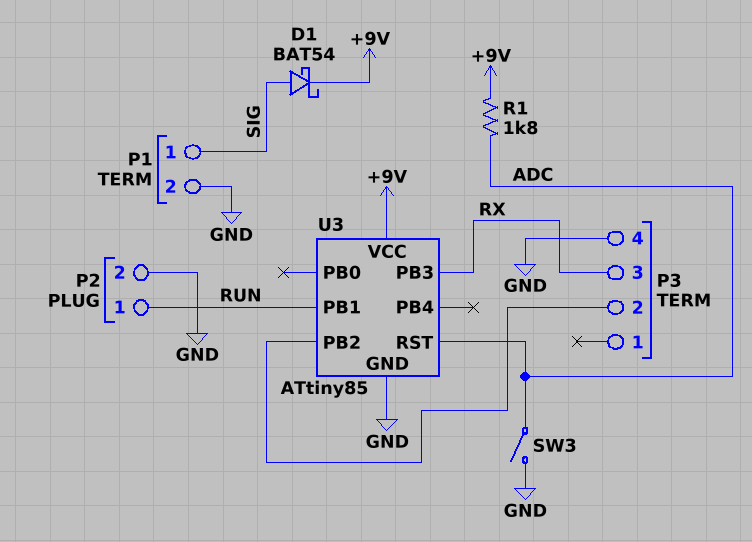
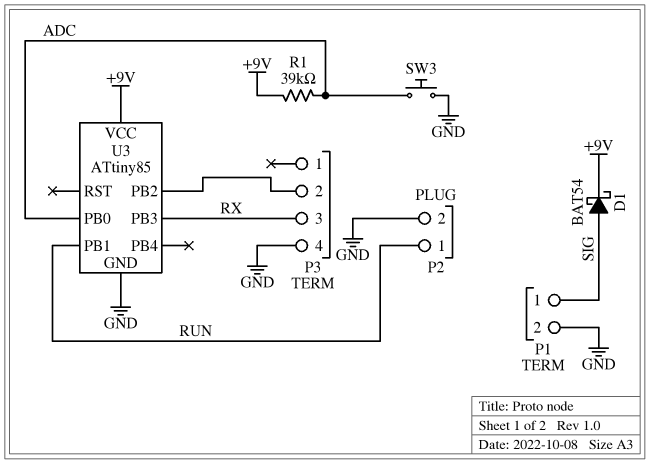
R1: 1.8k (+9V, ADC) -> 39k (+9V, ADC)
SW3: switch (ADC, GND) -> button (ADC, GND)
U3 pin PB0: none -> ADC
U3 pin RST: ADC -> none

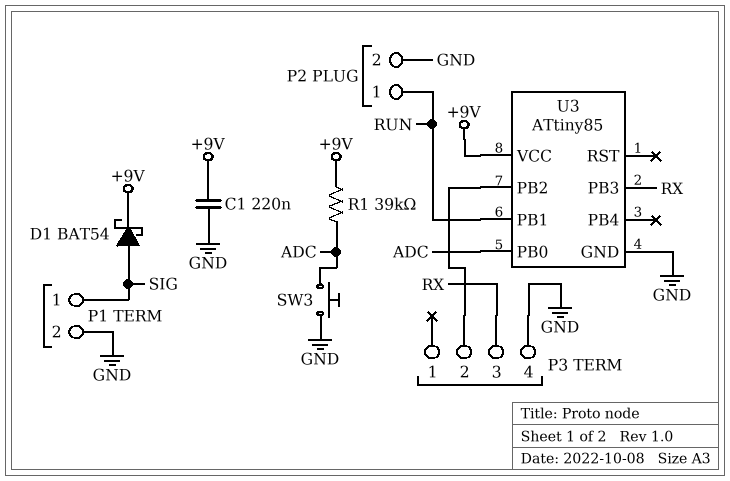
C1: none -> 220nF (+9V, GND)

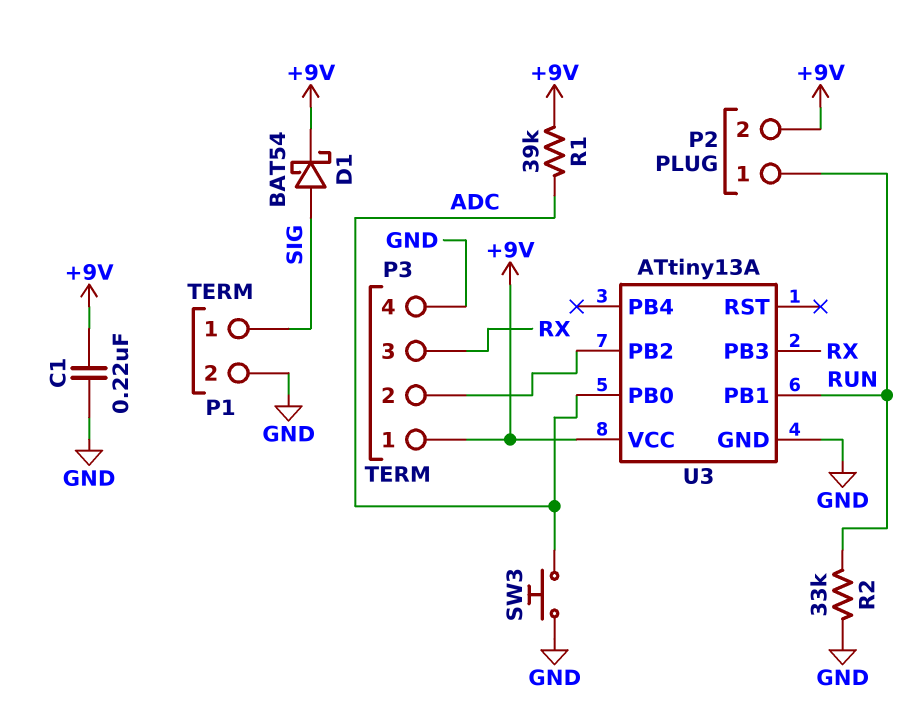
P2 pin 2: GND -> +9V
P3 pin 1: none -> +9V
R2: none -> 33k (GND, RUN)
U3: ATtiny85 -> ATtiny13A

